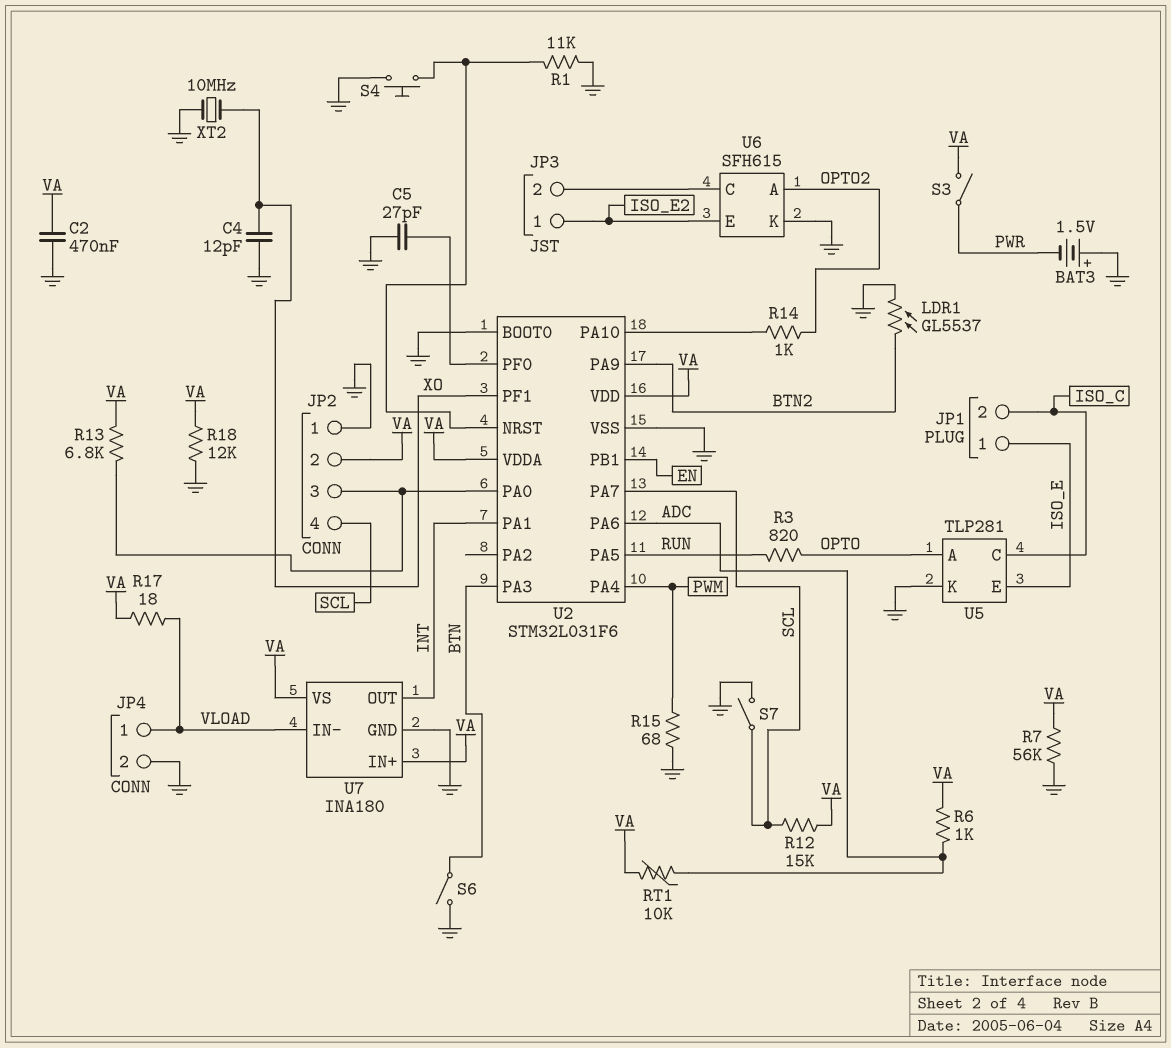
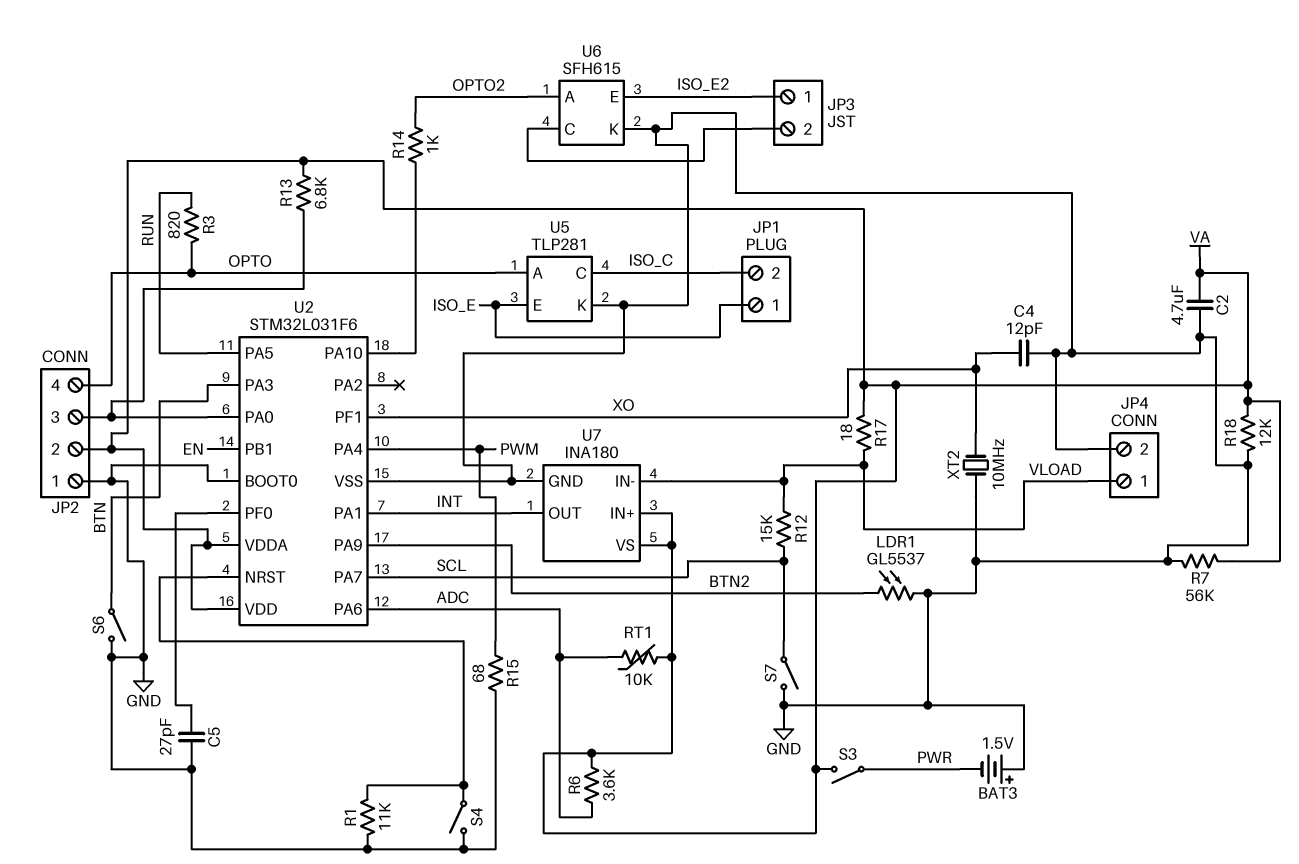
C2: 470nF (GND, VA) -> 4.7uF (GND, VA)
JP2 pin 4: SCL -> OPTO
R6: 1k (ADC, VA) -> 3.6k (ADC, VA)
R12: 15k (SCL, VA) -> 15k (SCL, VLOAD)
S4: button (GND, U2/NRST) -> switch (GND, U2/NRST)

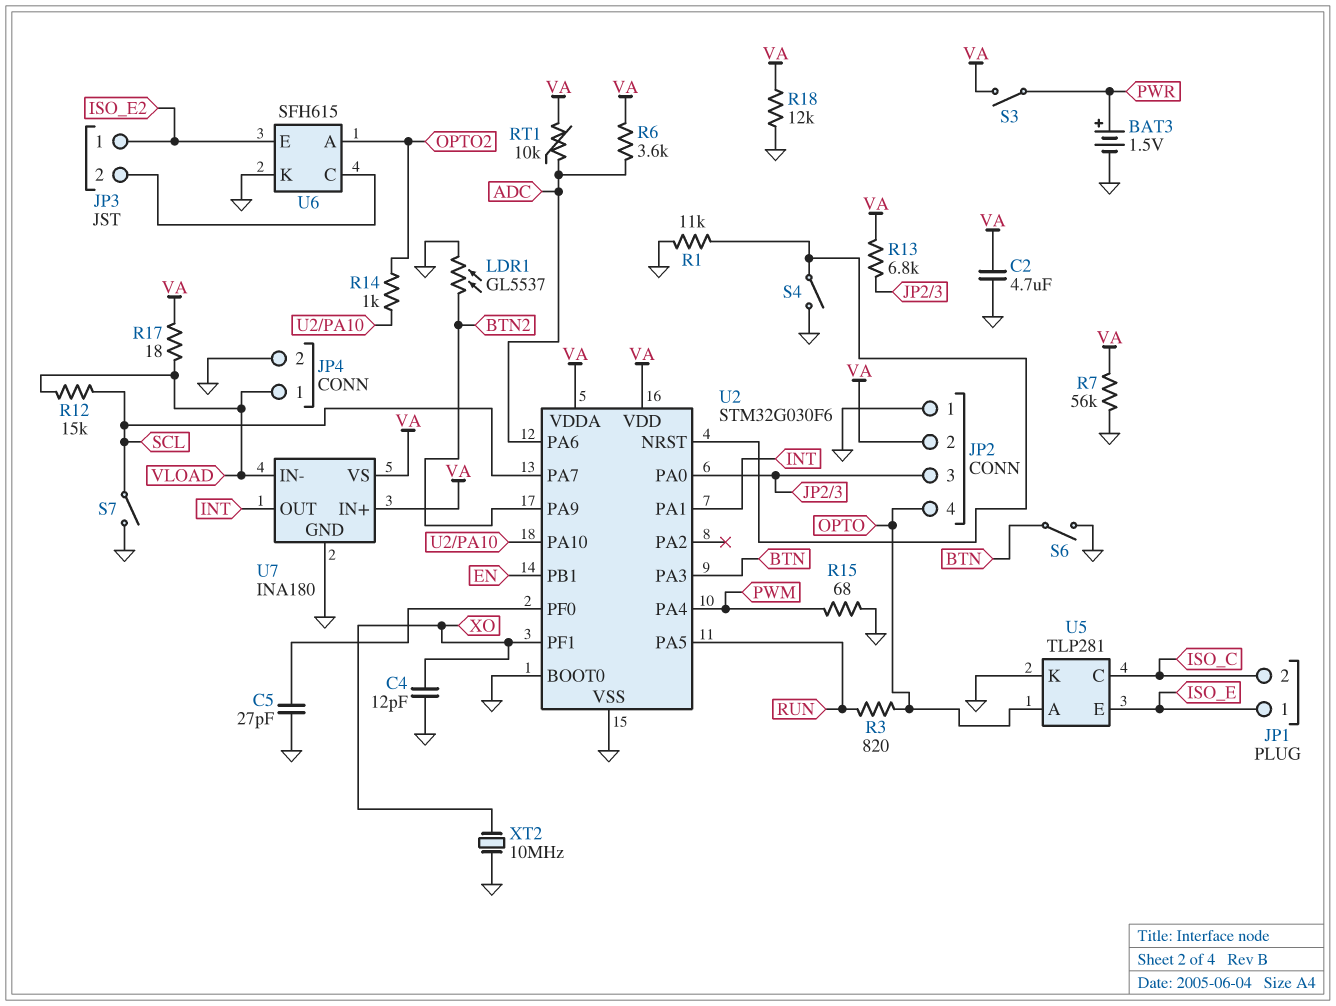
BAT3: 1.5V (plus GND, minus PWR) -> 1.5V (plus PWR, minus GND)
U2: STM32L031F6 -> STM32G030F6

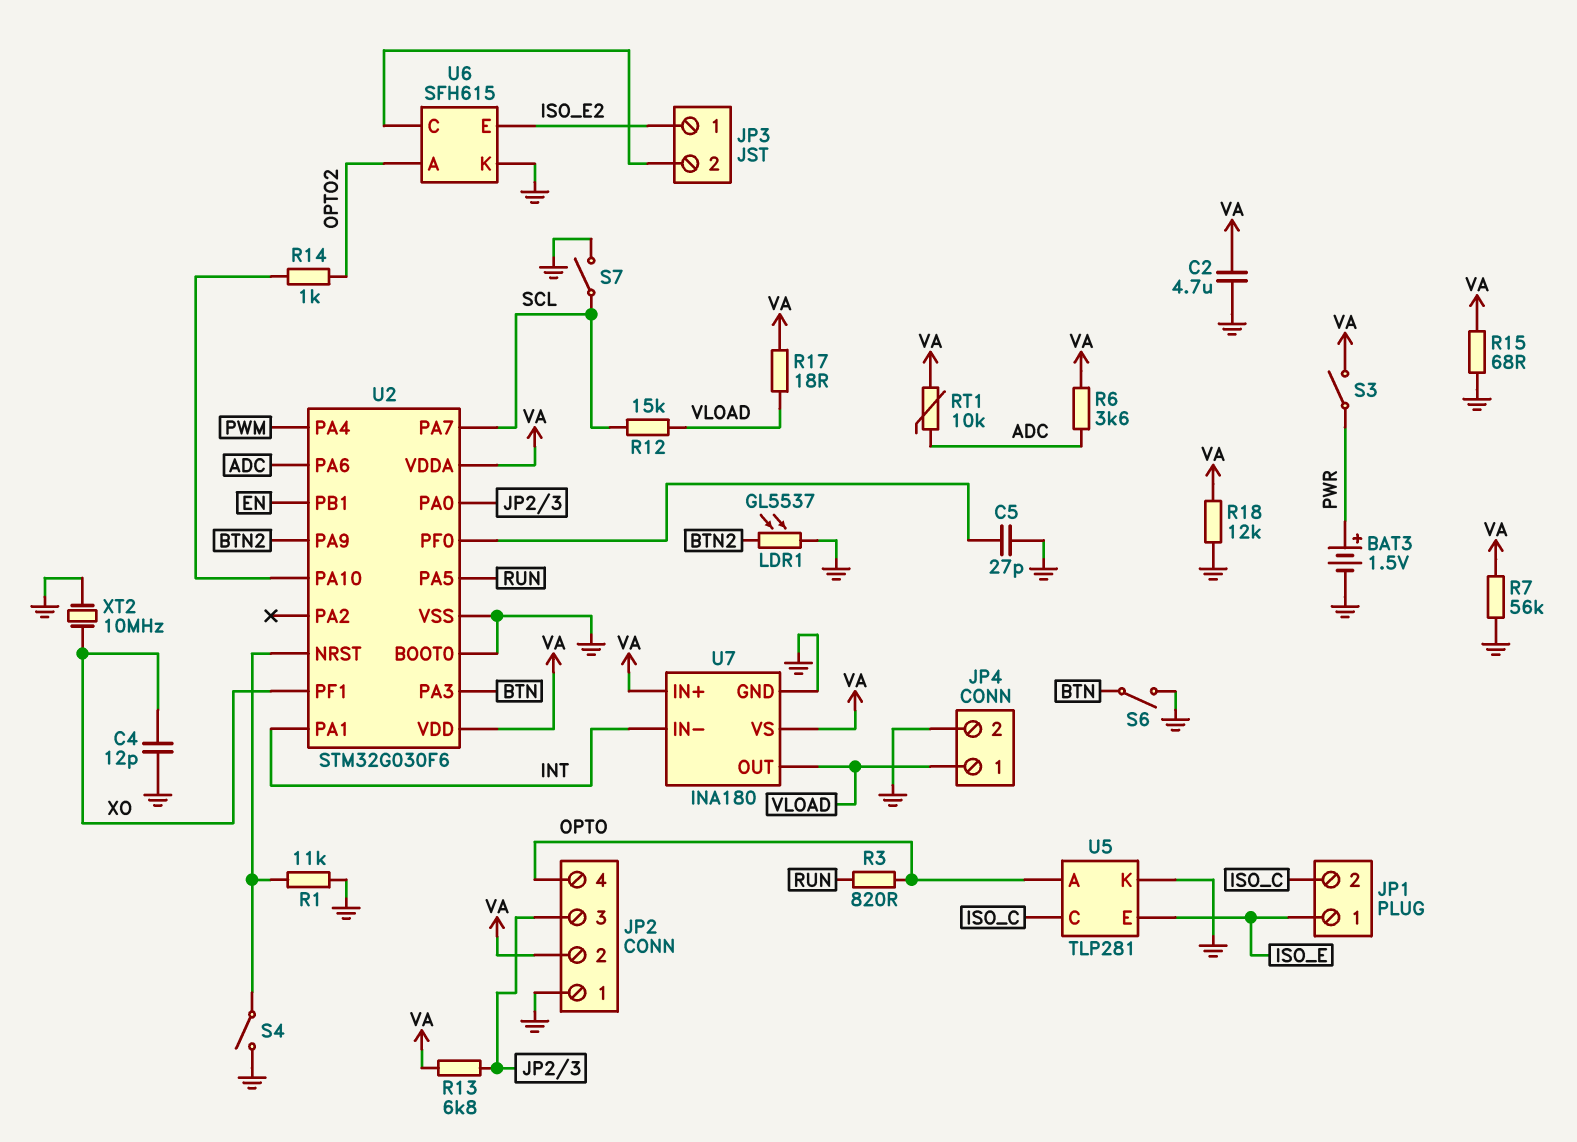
R15: 68 (GND, PWM) -> 68 (GND, VA)
U7 pin IN-: VLOAD -> INT
U7 pin OUT: INT -> VLOAD

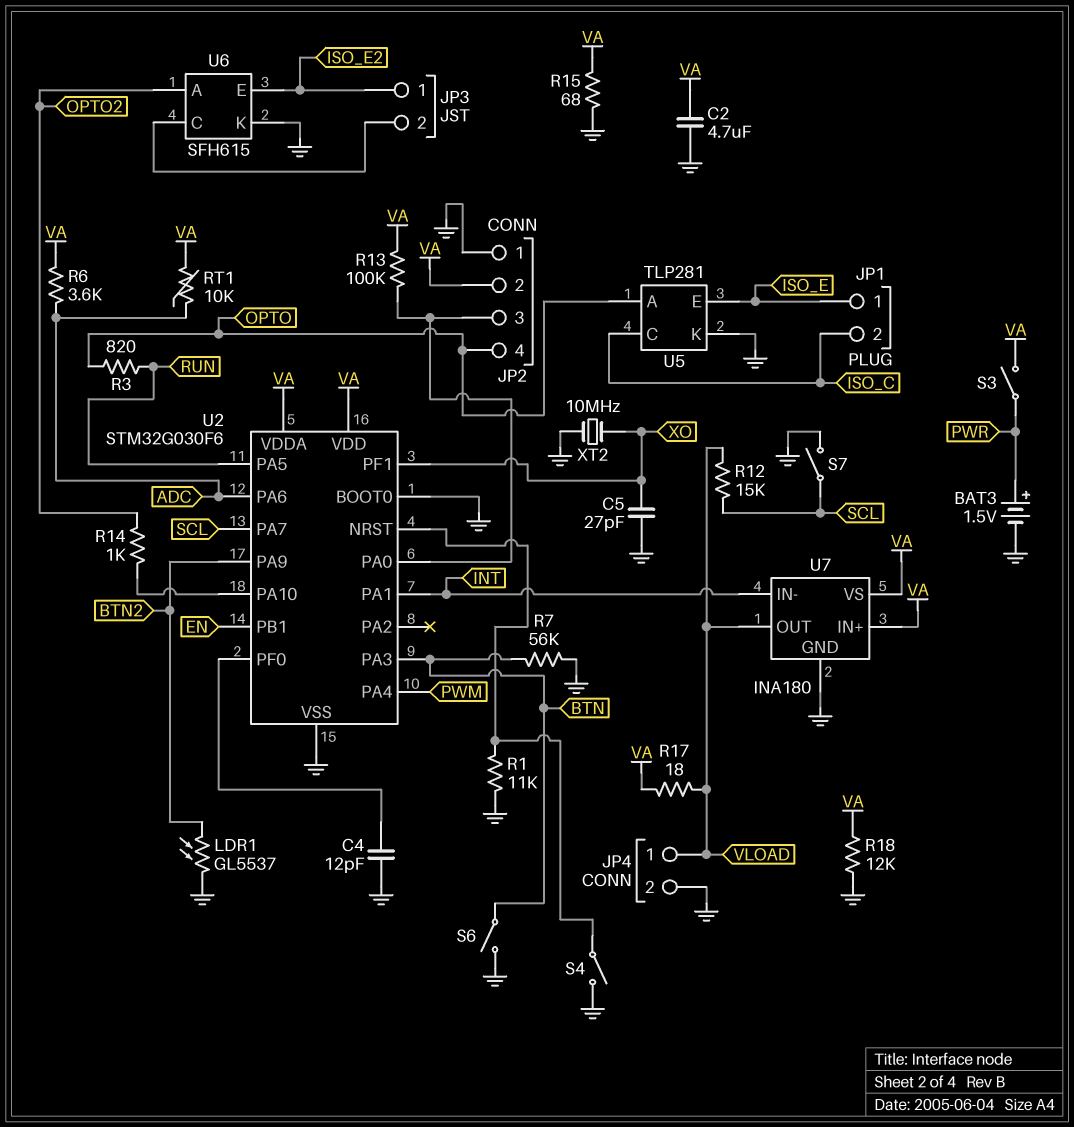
C4: 12pF (GND, XO) -> 12pF (GND, U2/PF0)
C5: 27pF (GND, U2/PF0) -> 27pF (GND, XO)
R7: 56k (GND, VA) -> 56k (BTN, GND)
R13: 6.8k (JP2/3, VA) -> 100k (JP2/3, VA)

